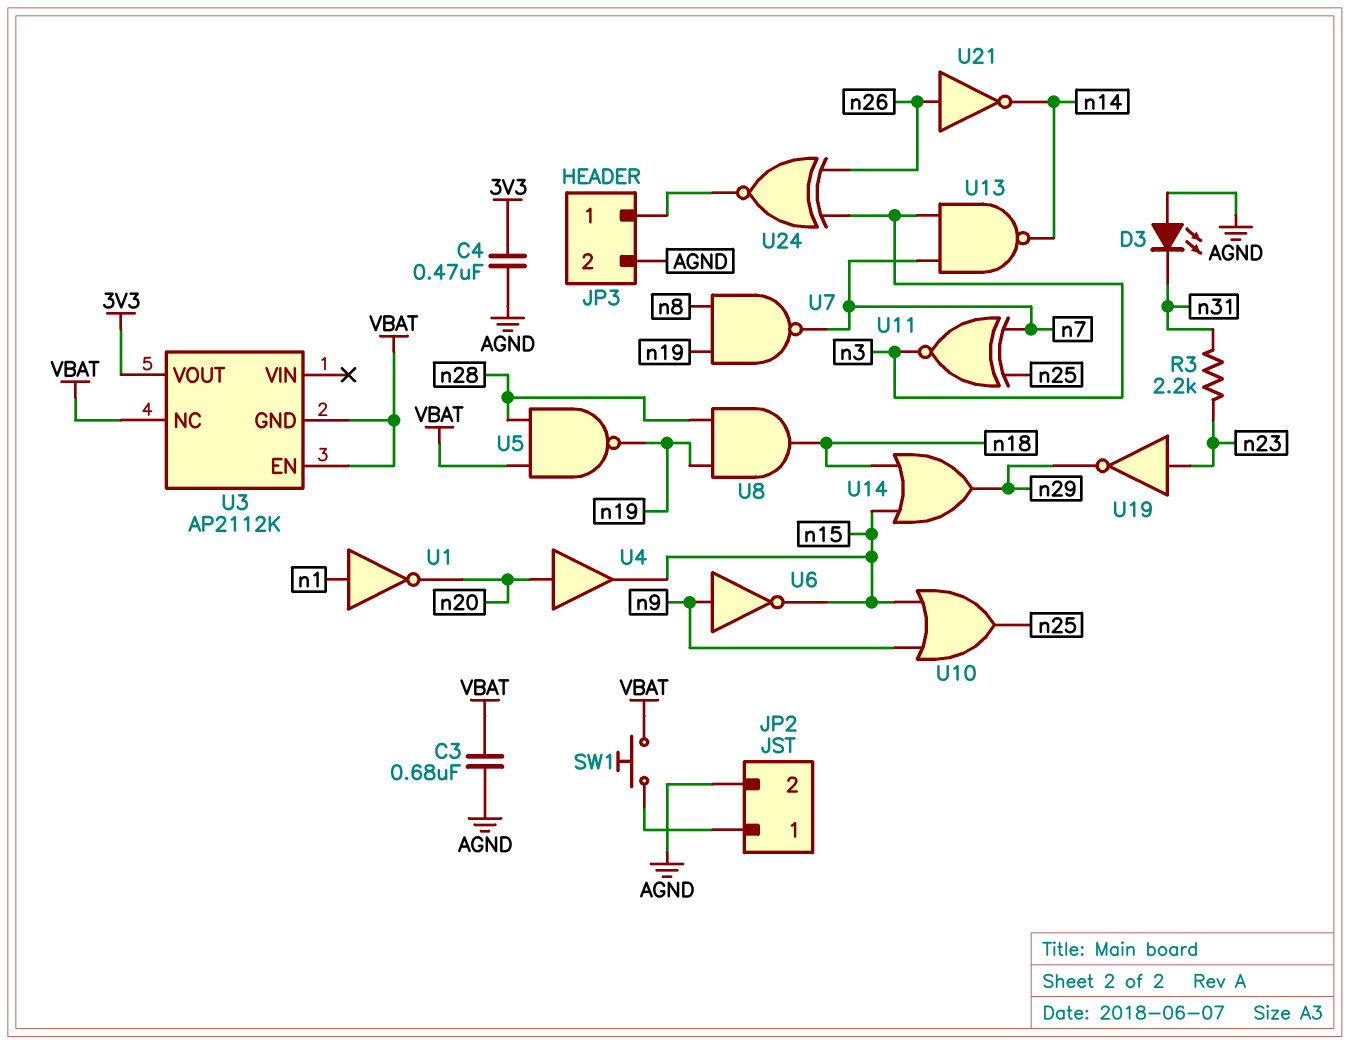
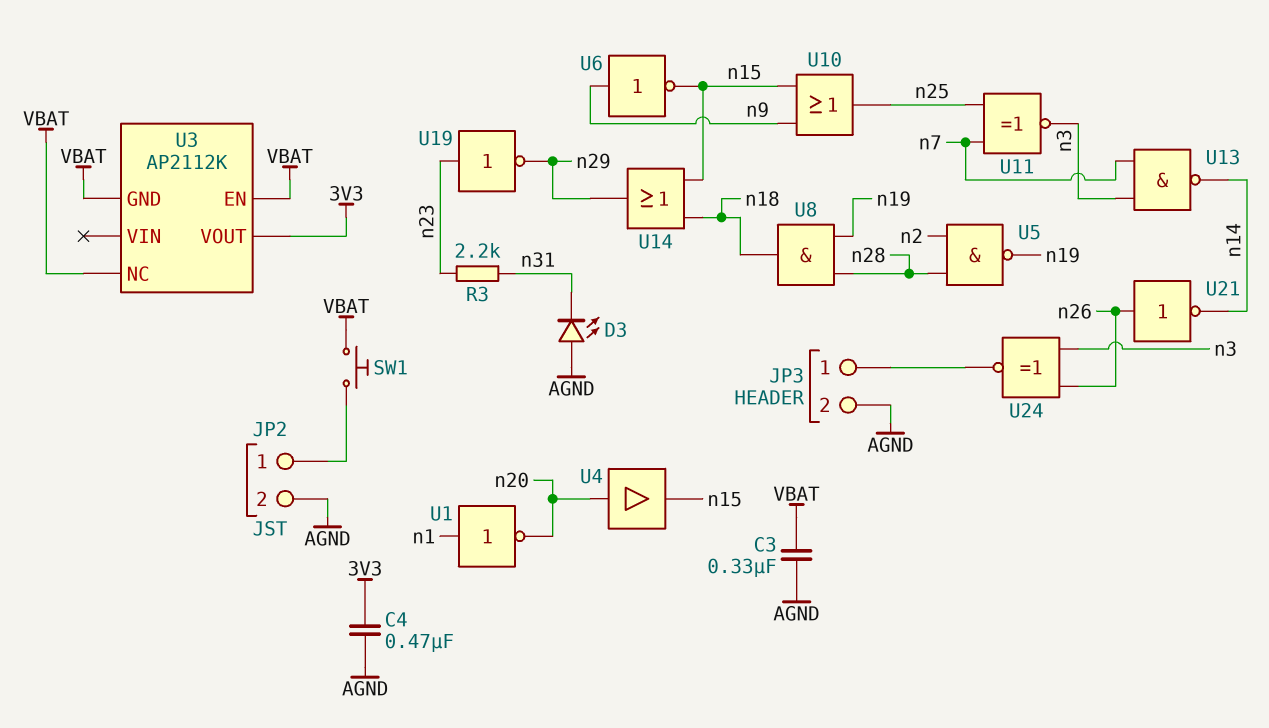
C3: 680nF (AGND, VBAT) -> 330nF (AGND, VBAT)
U5: NAND (in VBAT, in n28, out n19) -> NAND (in n2, in n28, out n19)
U7: NAND (in n8, in n19, out n7) -> none

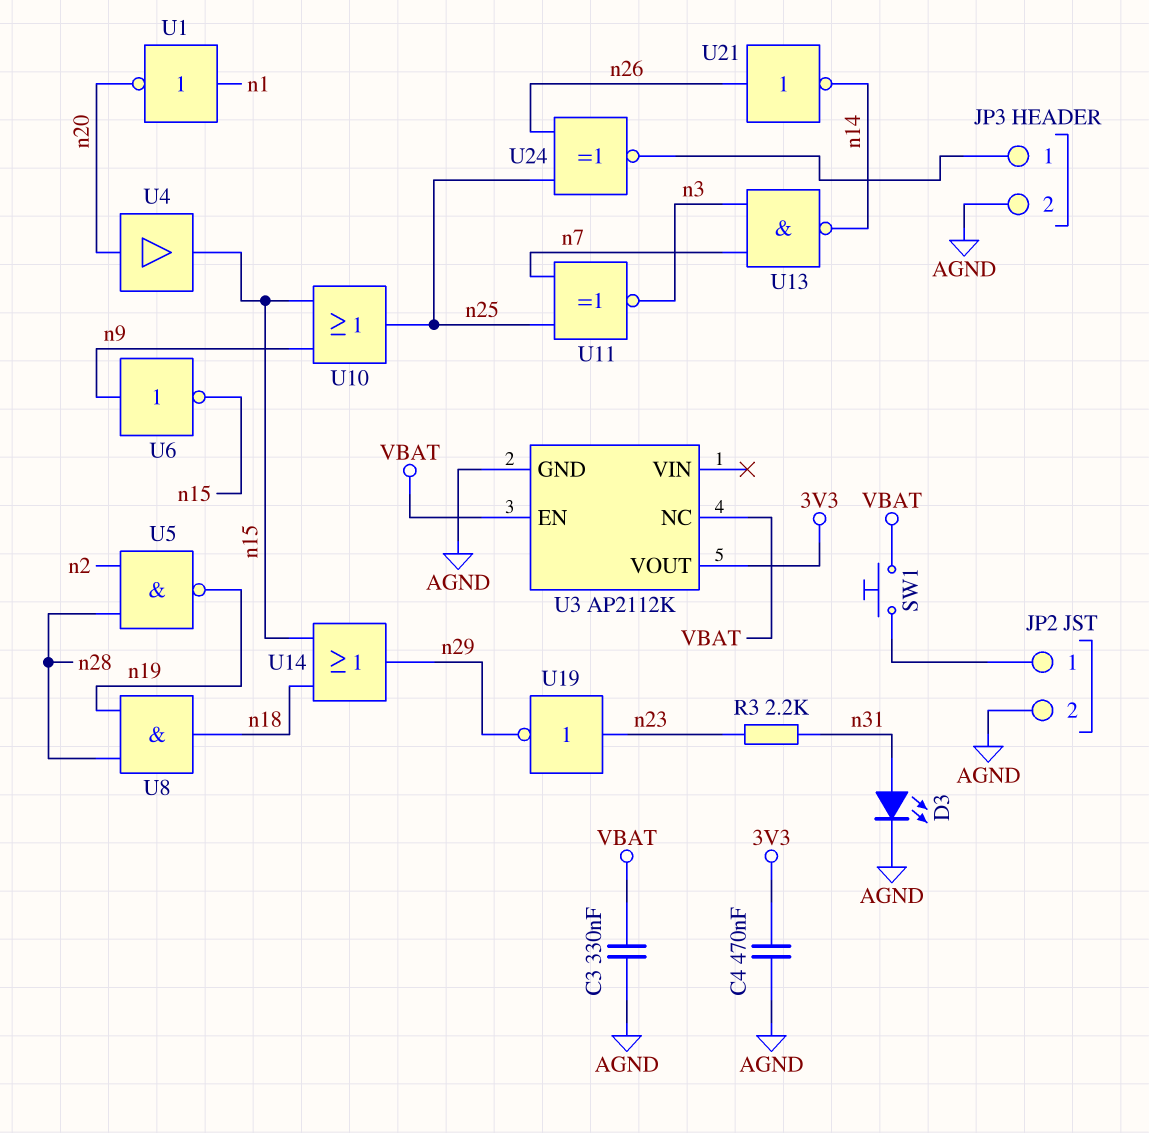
D3: LED (A AGND, K n31) -> LED (A n31, K AGND)
U3 pin GND: VBAT -> AGND
U24: XNOR (in n3, in n26, out JP3/1) -> XNOR (in n25, in n26, out JP3/1)

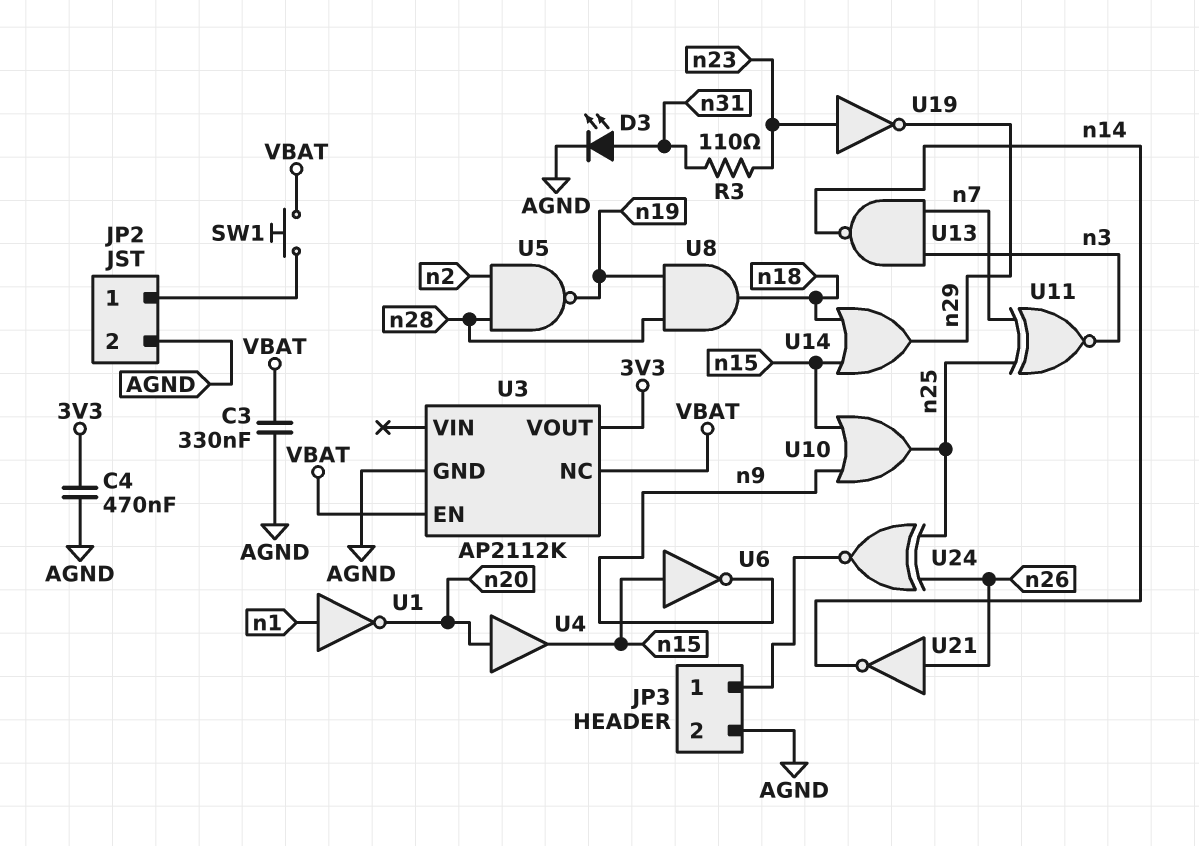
R3: 2.2k (n23, n31) -> 110 (n23, n31)
U6: NOT (in n9, out n15) -> NOT (in n15, out n9)

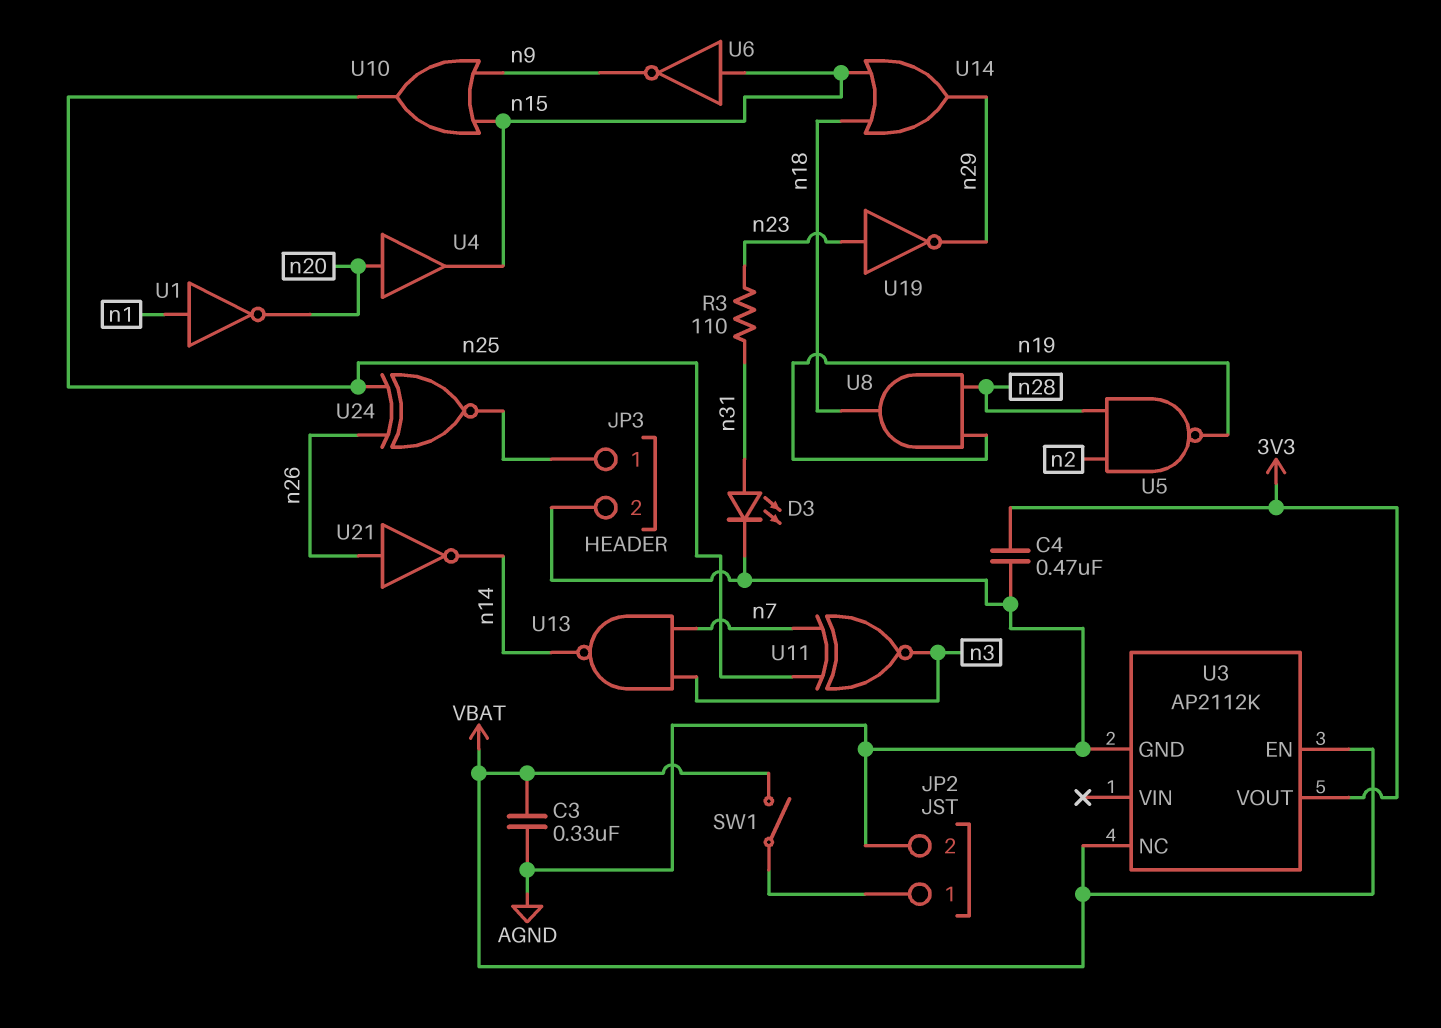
SW1: button (JP2/1, VBAT) -> switch (JP2/1, VBAT)

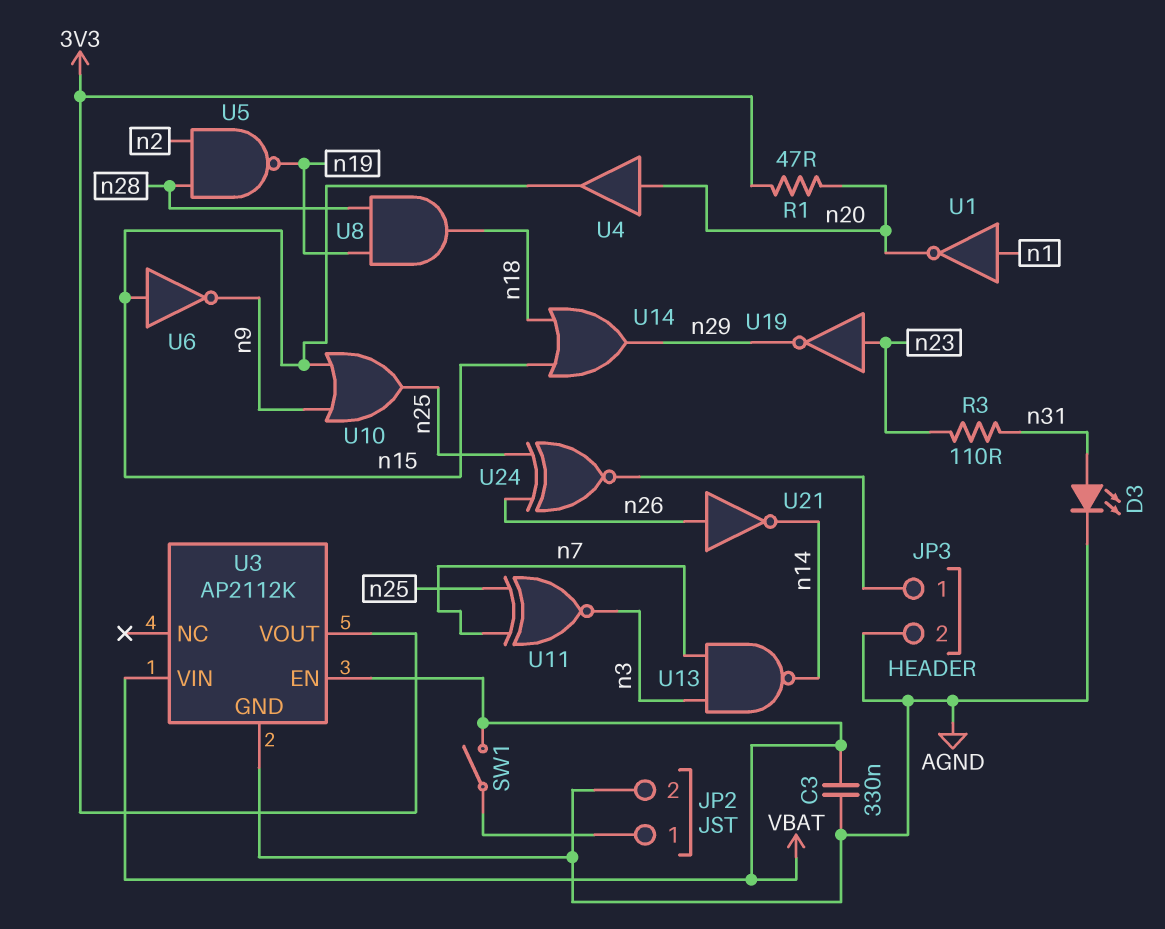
C4: 470nF (3V3, AGND) -> none
R1: none -> 47 (3V3, n20)
U3 pin NC: VBAT -> none
U3 pin VIN: none -> VBAT

